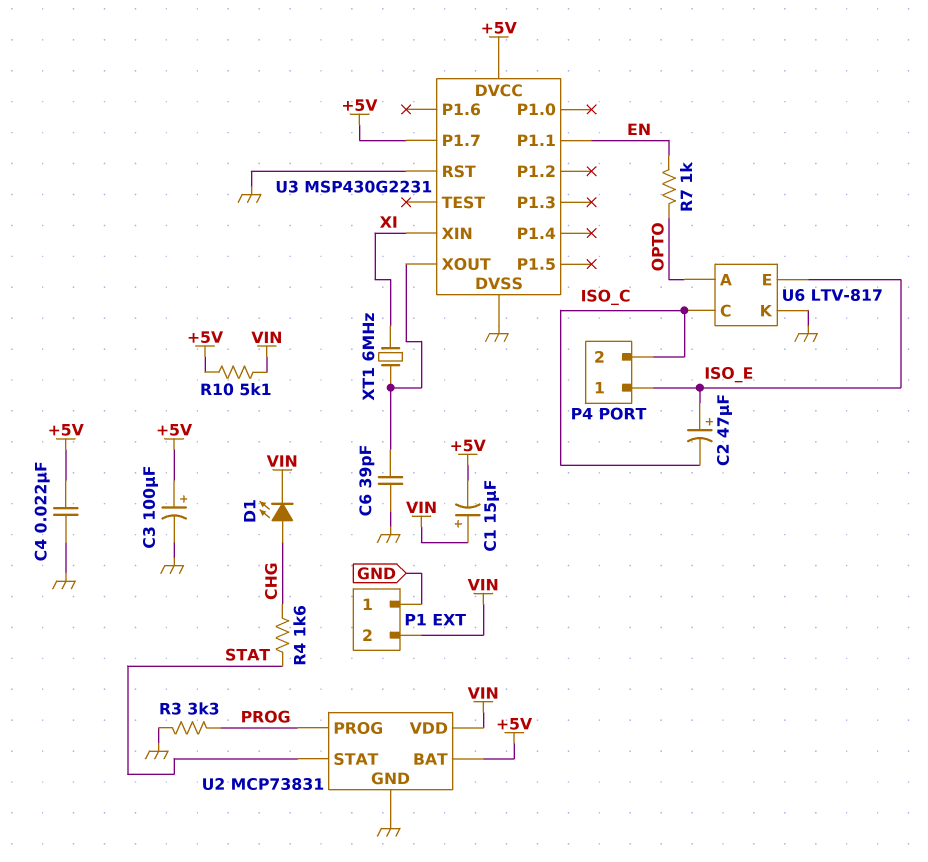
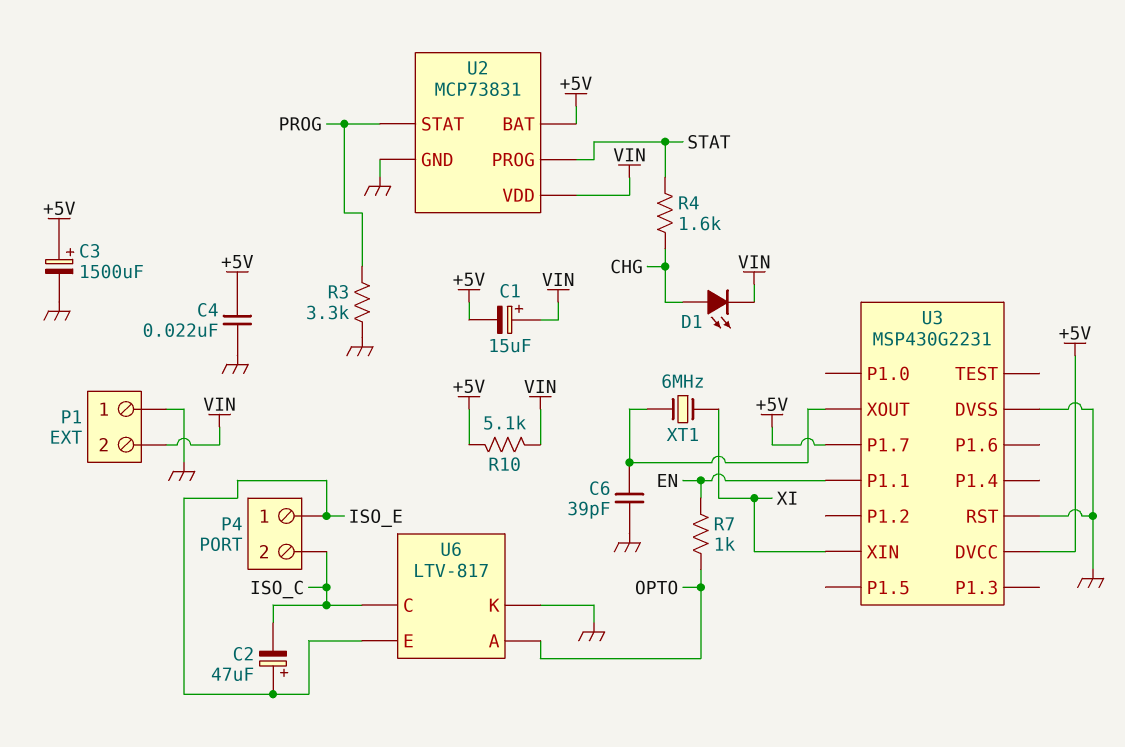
C3: 100uF (plus +5V, minus GND) -> 1500uF (plus +5V, minus GND)
U2 pin PROG: PROG -> STAT
U2 pin STAT: STAT -> PROG

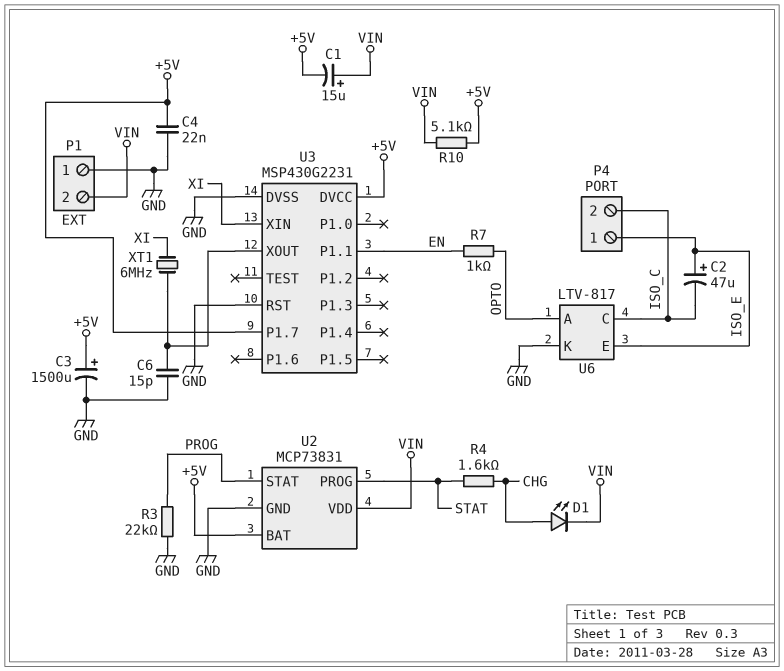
C6: 39pF (GND, U3/XOUT) -> 15pF (GND, U3/XOUT)
R3: 3.3k (GND, PROG) -> 22k (GND, PROG)

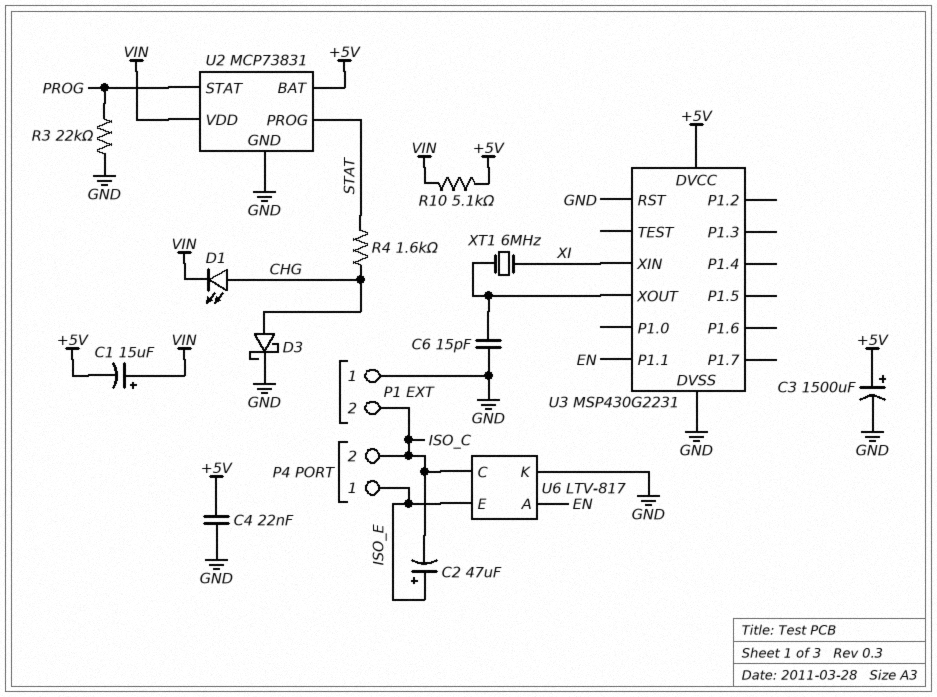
D3: none -> schottky (A CHG, K GND)
P1 pin 2: VIN -> ISO_C
R7: 1k (EN, OPTO) -> none
U3 pin P1.7: +5V -> none
U6 pin A: OPTO -> EN

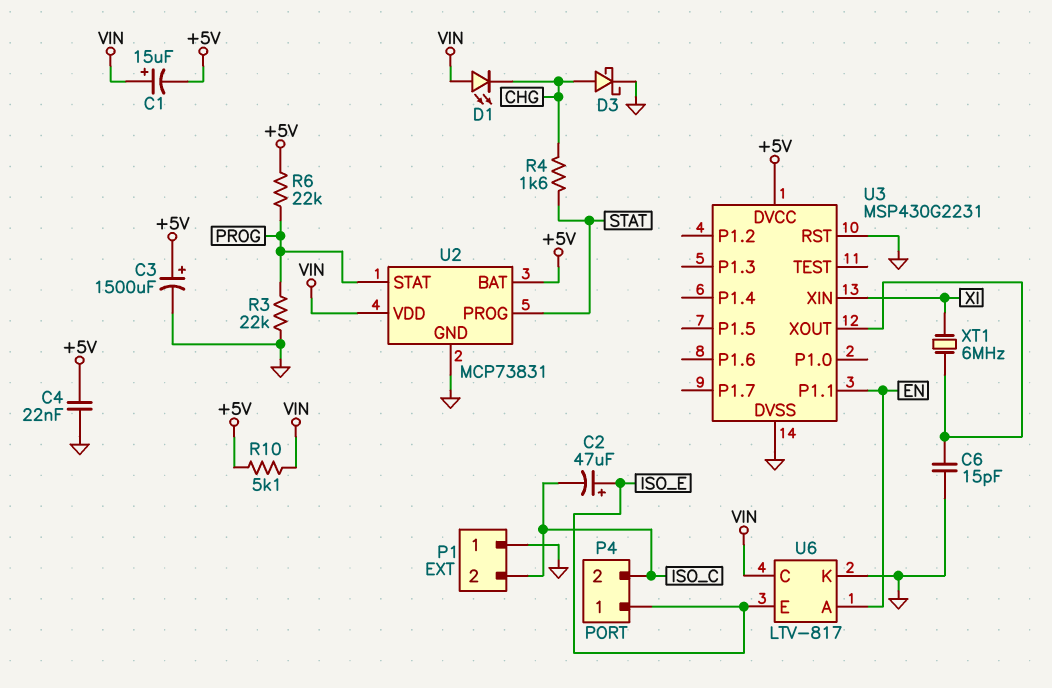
D1: LED (A CHG, K VIN) -> LED (A VIN, K CHG)
R6: none -> 22k (+5V, PROG)
U6 pin C: ISO_C -> VIN

